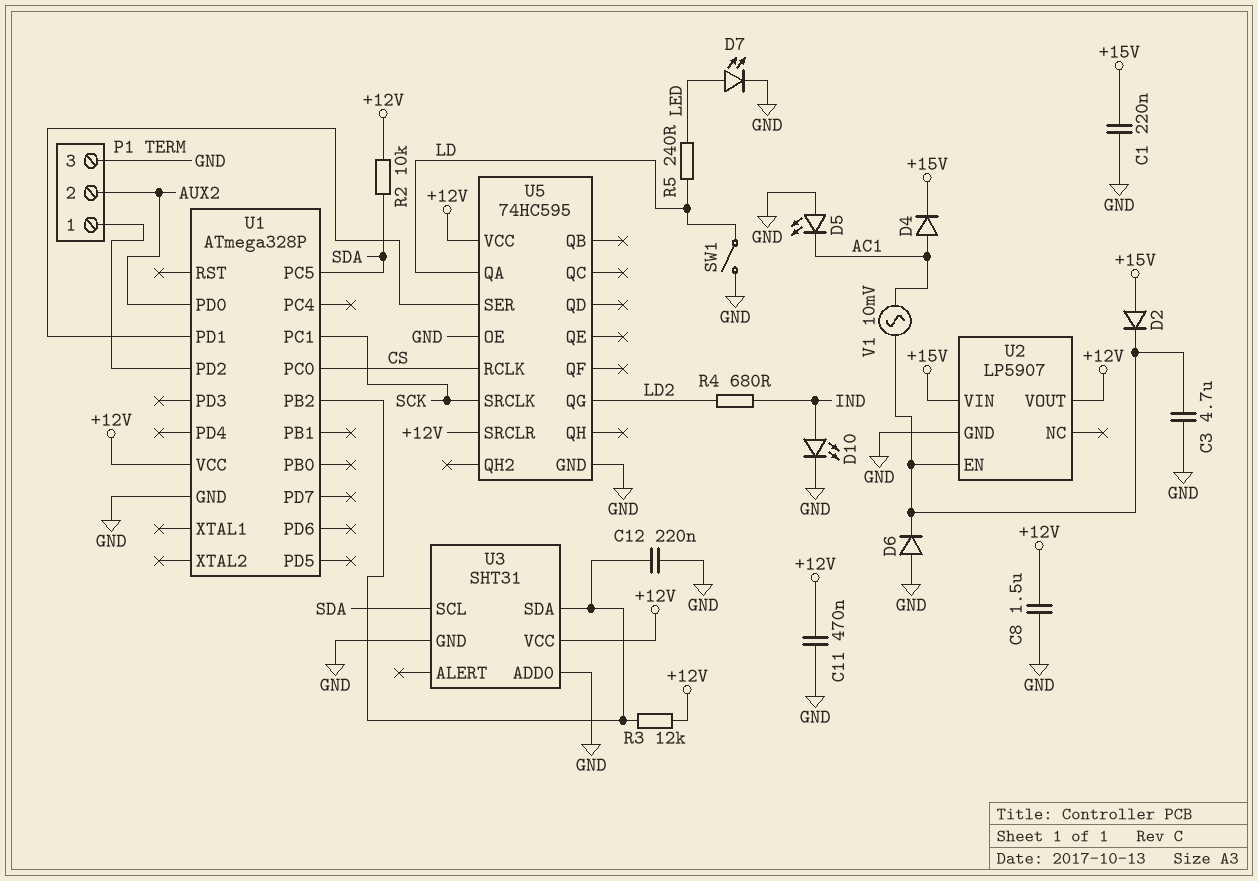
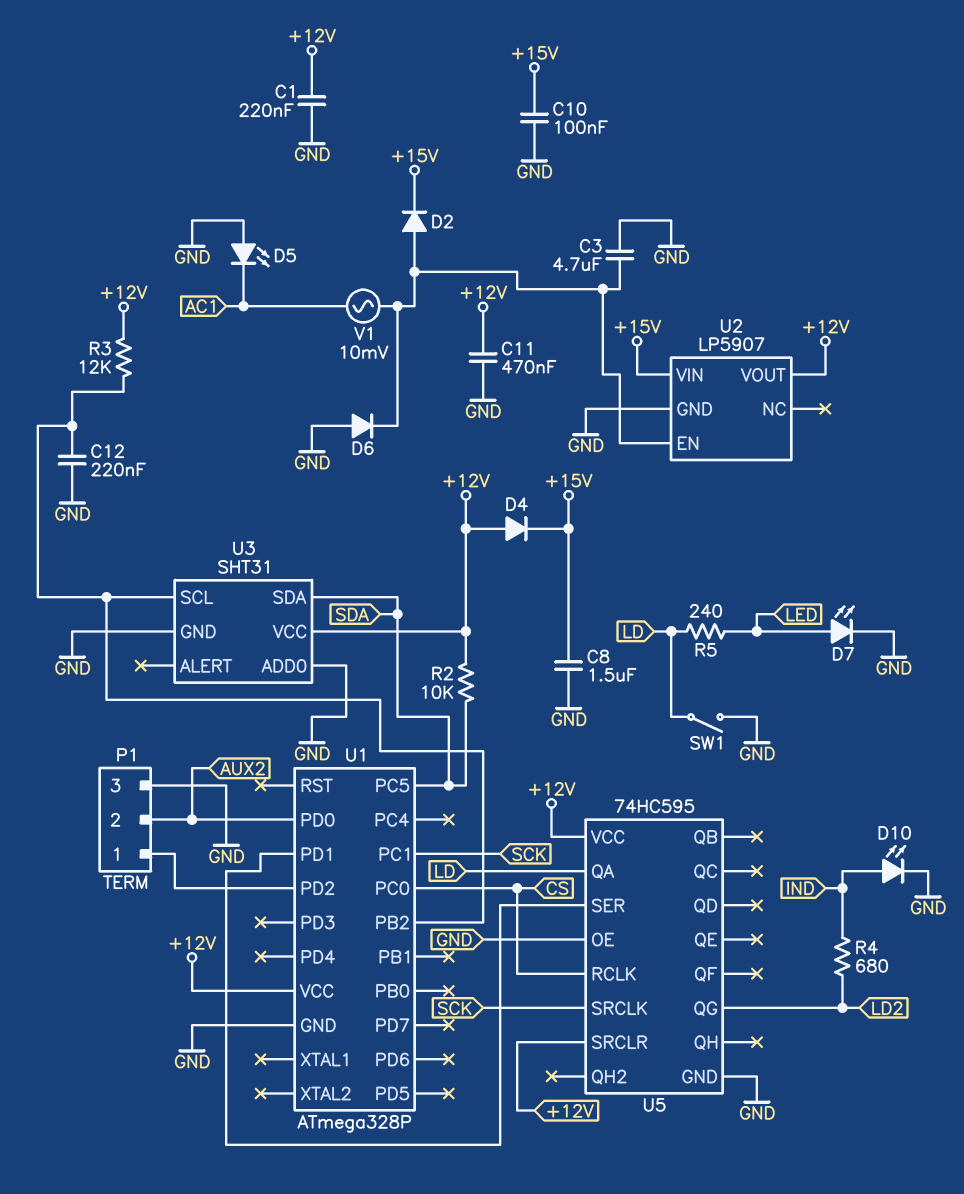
C1: 220nF (+15V, GND) -> 220nF (+12V, GND)
C8: 1.5uF (+12V, GND) -> 1.5uF (+15V, GND)
C10: none -> 100nF (+15V, GND)
D2: diode (A +15V, K U2/EN) -> diode (A U2/EN, K +15V)
D4: diode (A AC1, K +15V) -> diode (A +12V, K +15V)
U3 pin SCL: SDA -> U1/PB2
U3 pin SDA: U1/PB2 -> SDA

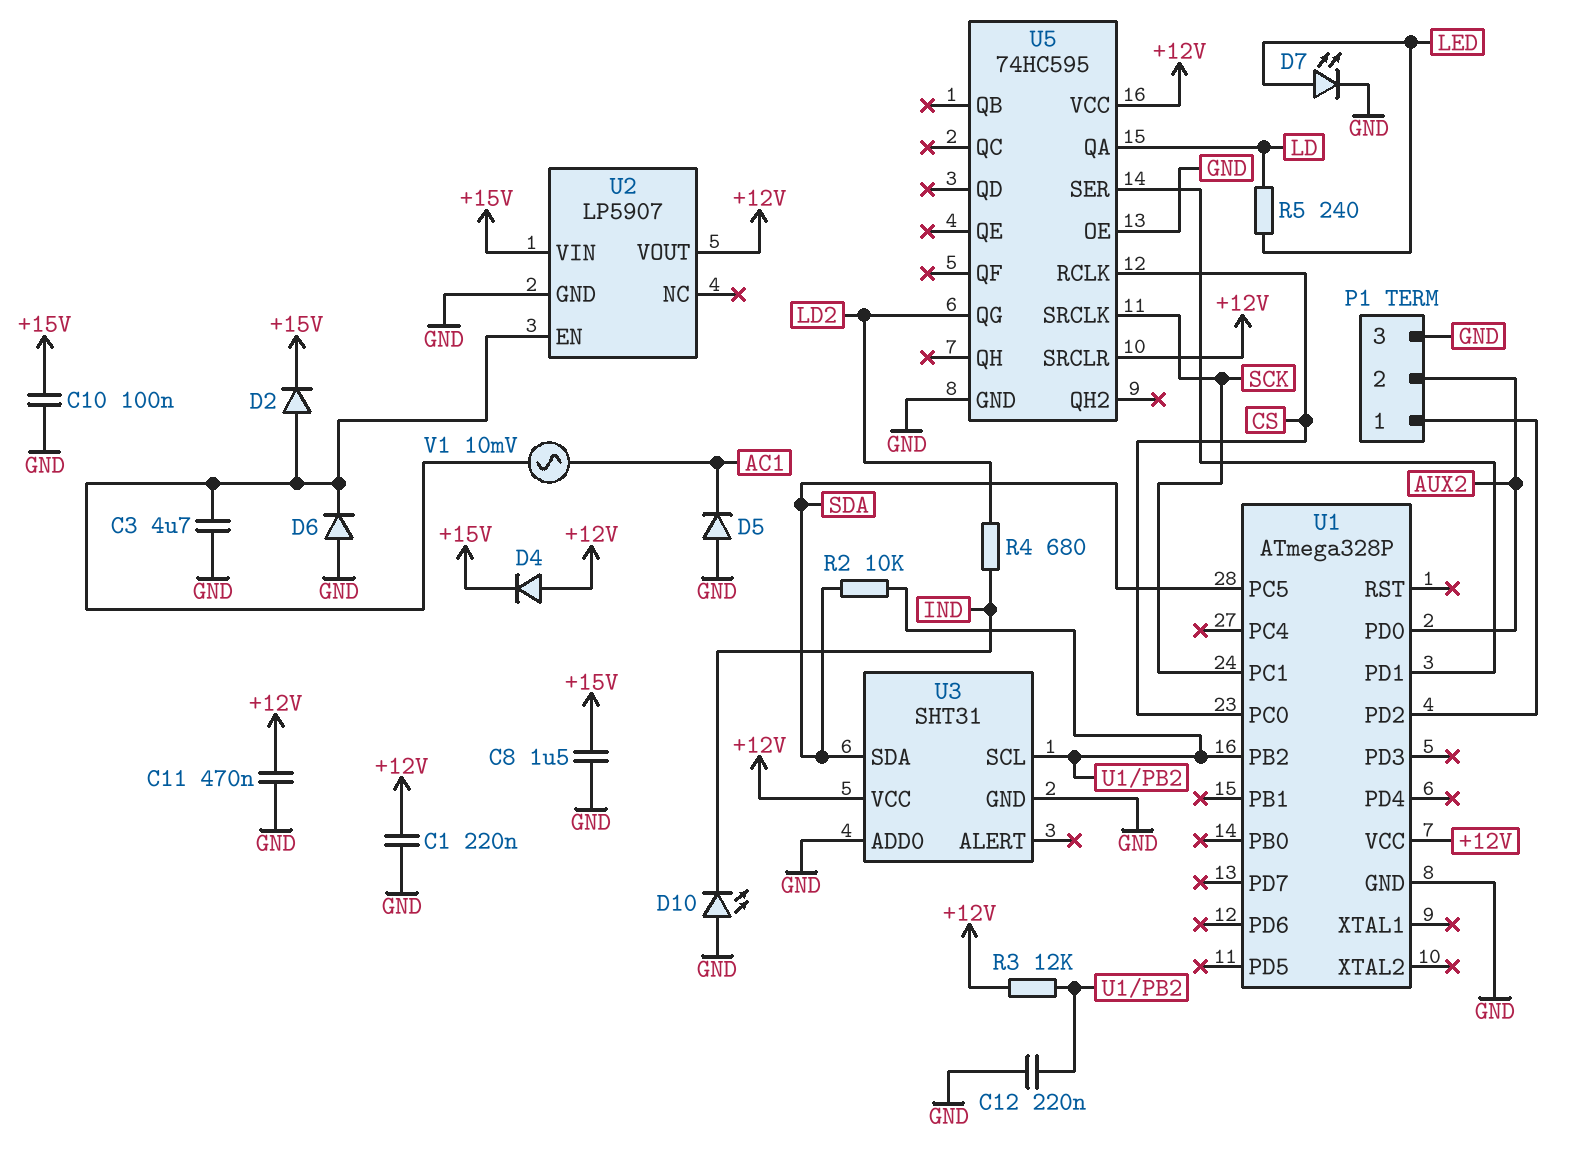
D5: LED (A GND, K AC1) -> diode (A GND, K AC1)
D10: LED (A IND, K GND) -> LED (A GND, K IND)
R2: 10k (+12V, SDA) -> 10k (SDA, U1/PB2)
SW1: switch (GND, LD) -> none

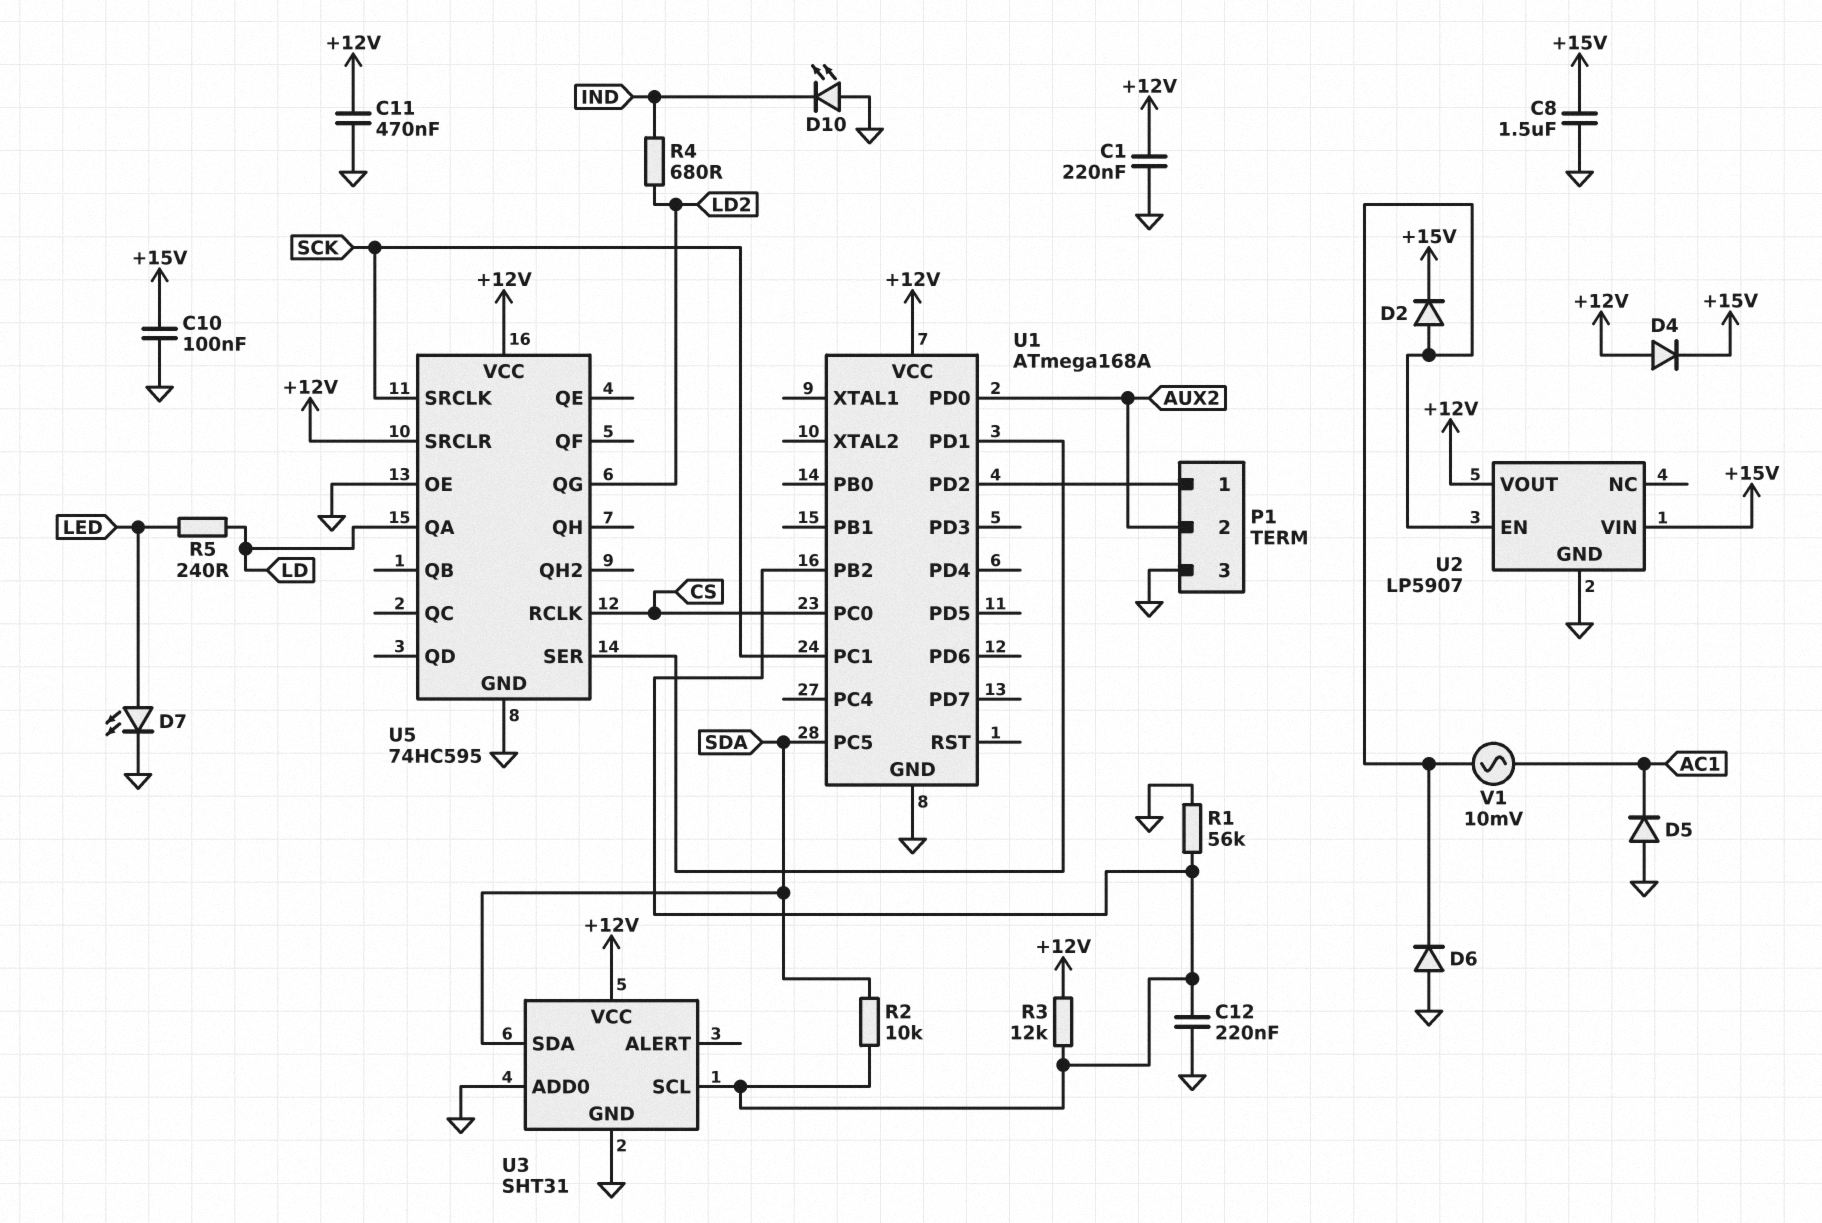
C3: 4.7uF (GND, U2/EN) -> none
R1: none -> 56k (GND, U1/PB2)
U1: ATmega328P -> ATmega168A

